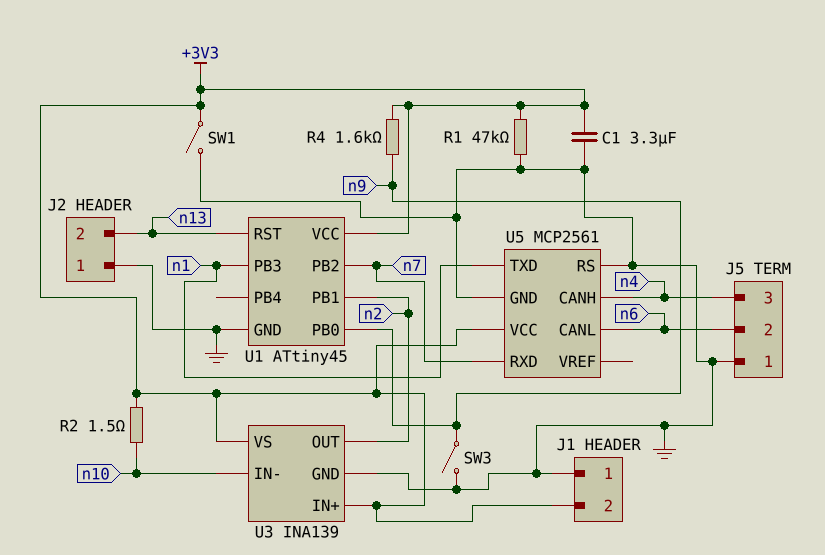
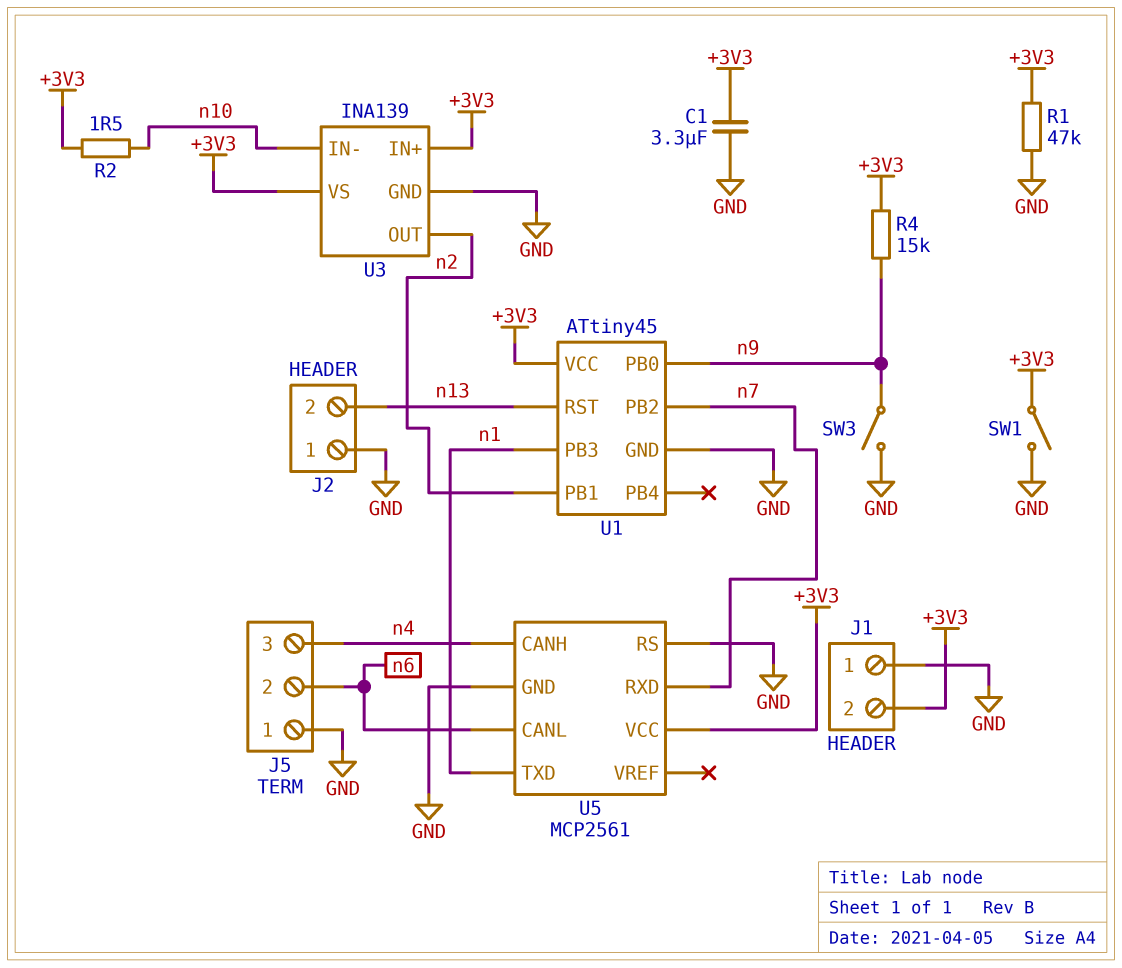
R4: 1.6k (+3V3, n9) -> 15k (+3V3, n9)

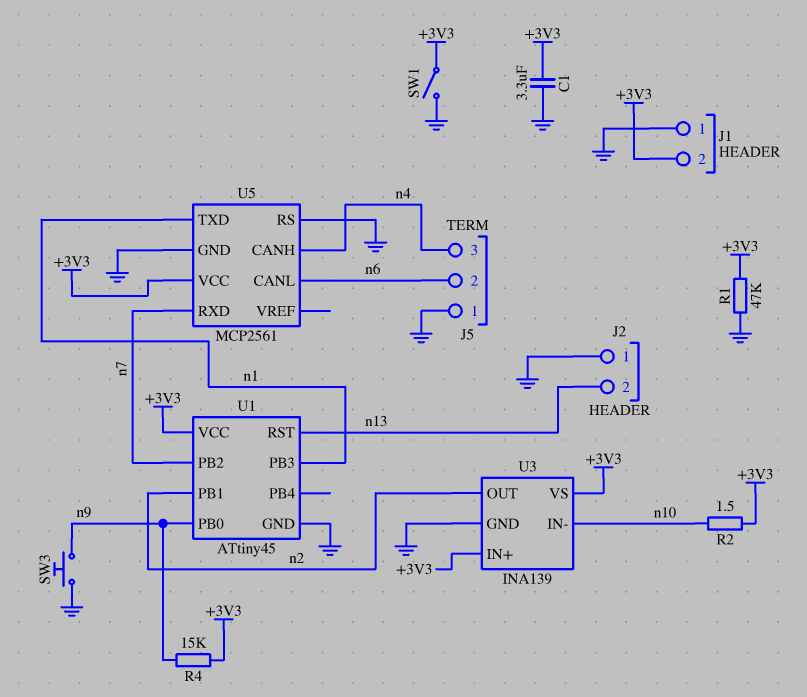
SW3: switch (GND, n9) -> button (GND, n9)

